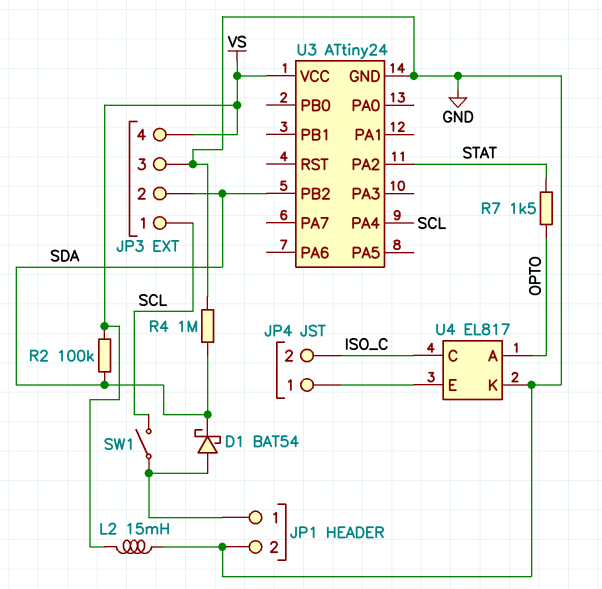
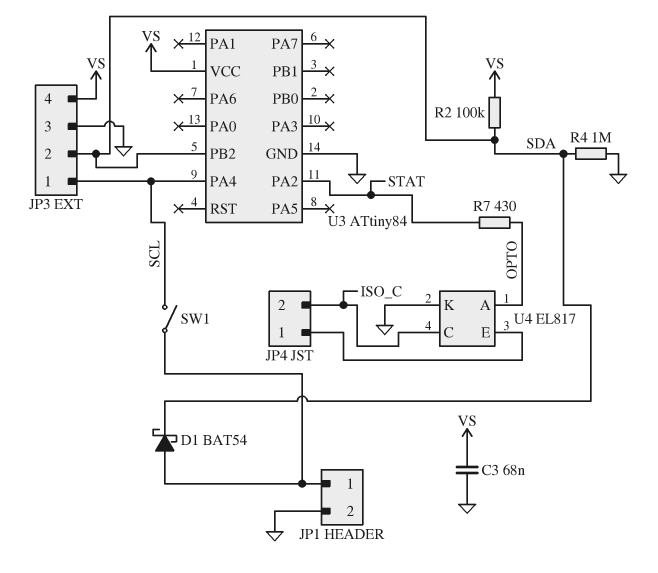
C3: none -> 68nF (GND, VS)
L2: 15mH (GND, VS) -> none
R7: 1.5k (OPTO, STAT) -> 430 (OPTO, STAT)
U3: ATtiny24 -> ATtiny84

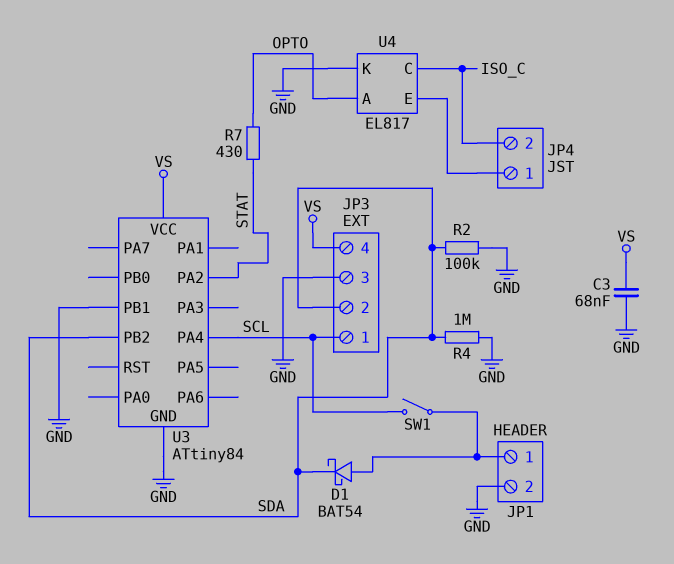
R2: 100k (SDA, VS) -> 100k (GND, SDA)
U3 pin PB1: none -> GND

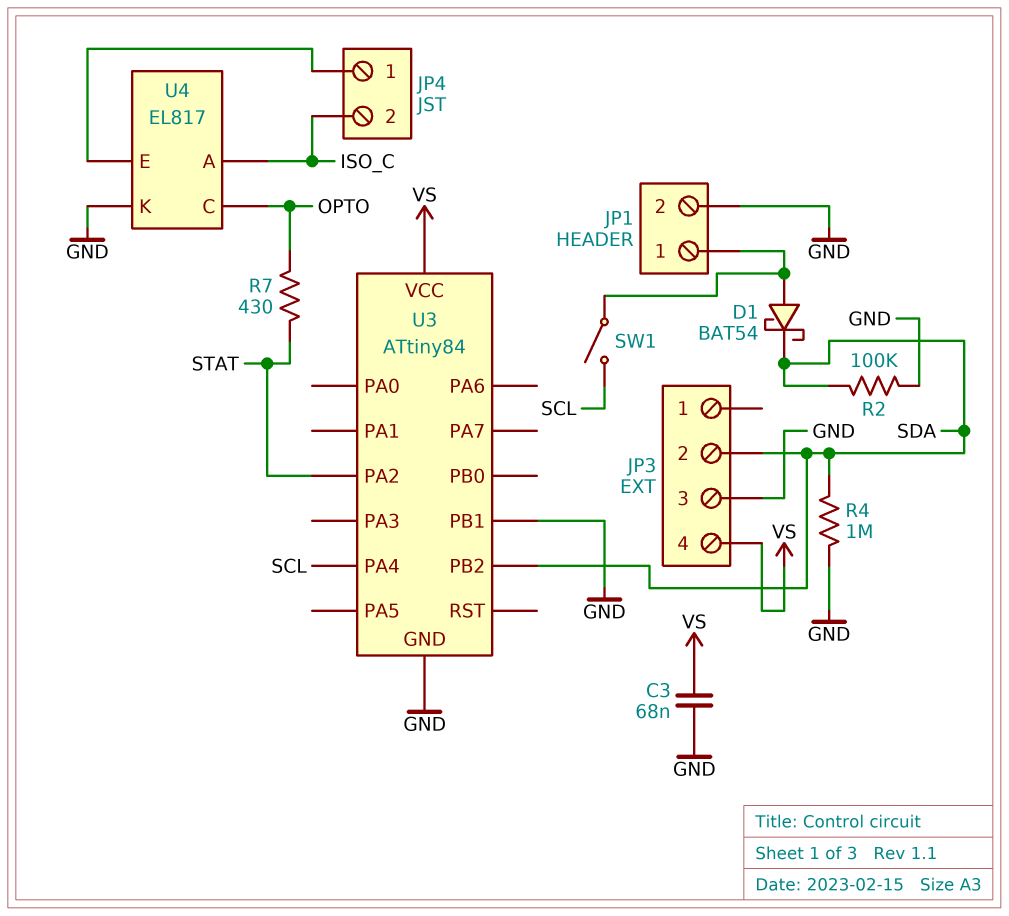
JP3 pin 1: SCL -> none
U4 pin A: OPTO -> ISO_C
U4 pin C: ISO_C -> OPTO

